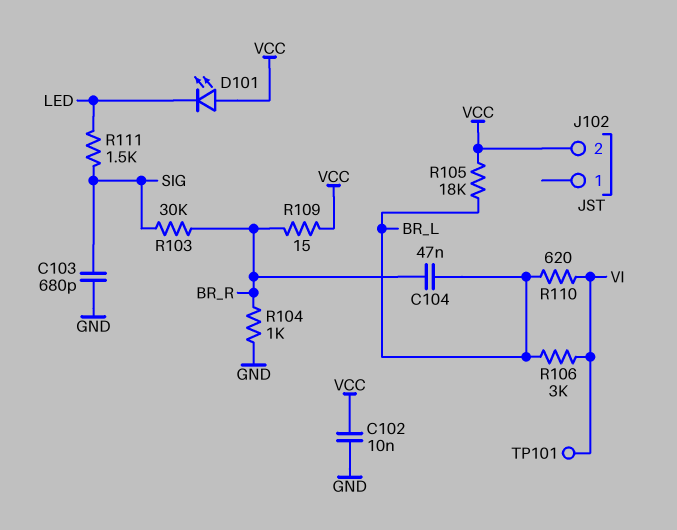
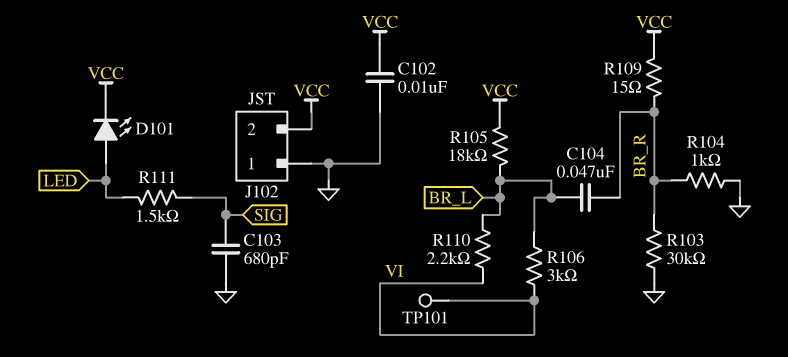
D101: LED (A VCC, K LED) -> LED (A LED, K VCC)
J102 pin 1: none -> GND
R103: 30k (BR_R, SIG) -> 30k (BR_R, GND)
R110: 620 (BR_L, VI) -> 2.2k (BR_L, VI)

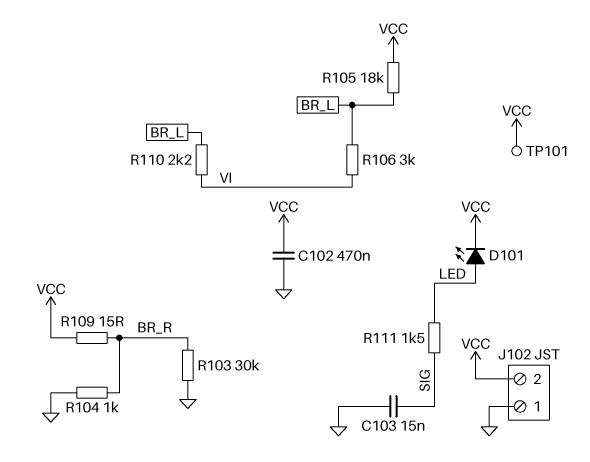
C102: 10nF (GND, VCC) -> 470nF (GND, VCC)
C103: 680pF (GND, SIG) -> 15nF (GND, SIG)
C104: 47nF (BR_L, BR_R) -> none
TP101: test point (VI) -> test point (VCC)

